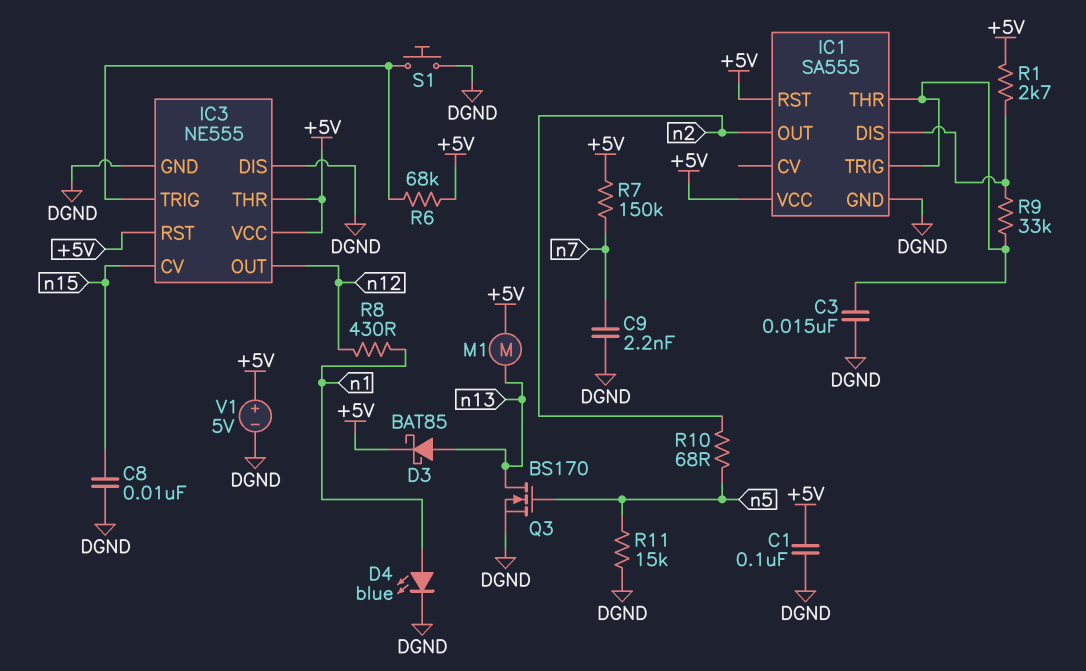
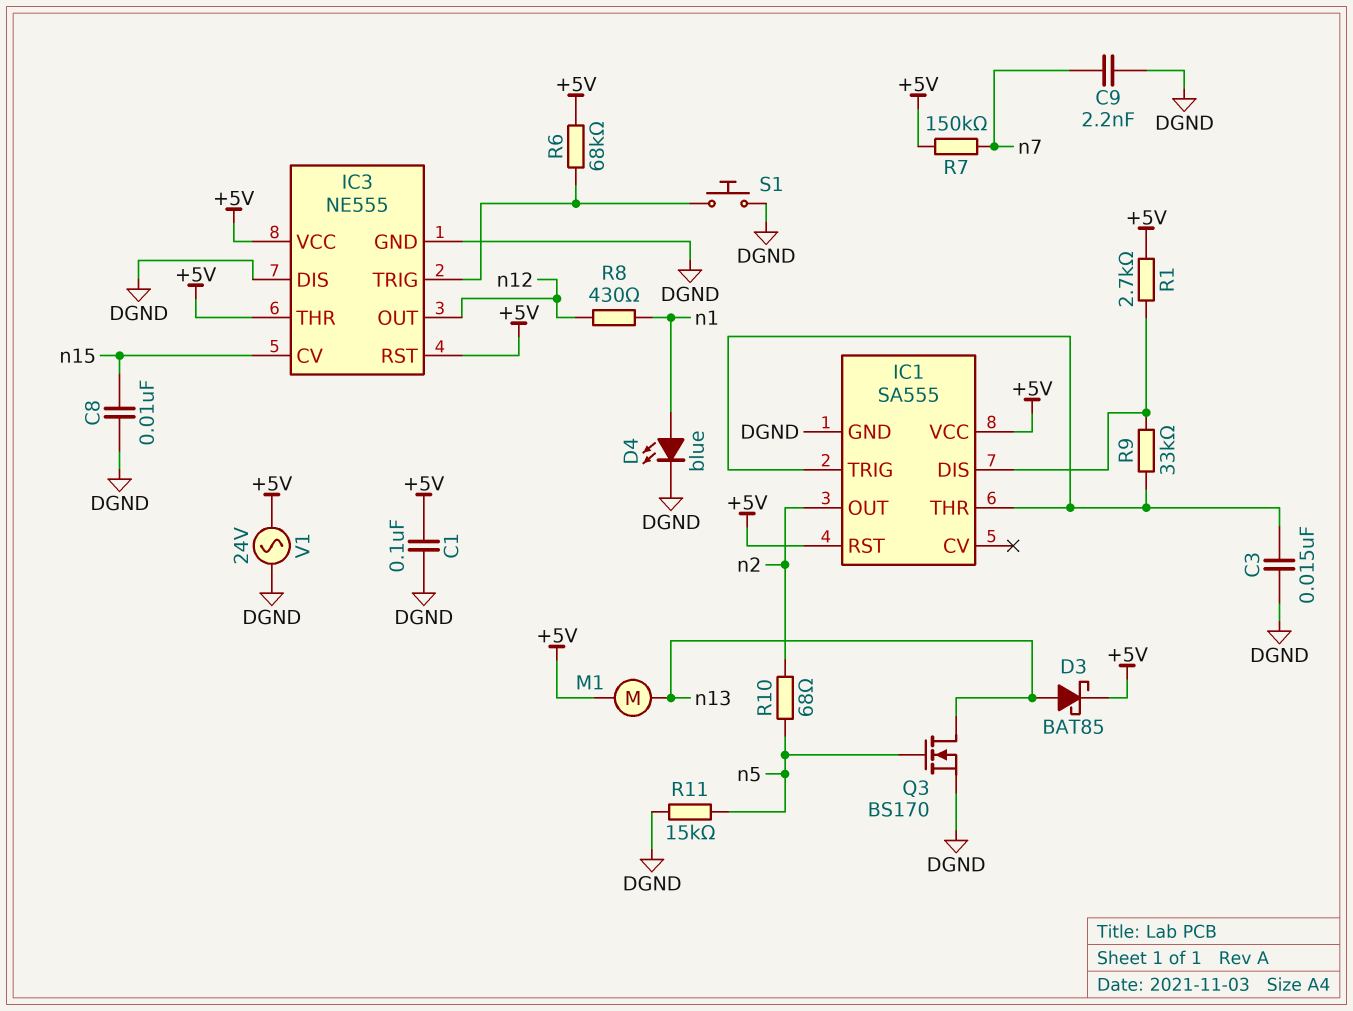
V1: 5V (plus +5V, minus DGND) -> AC 24V (+5V, DGND)

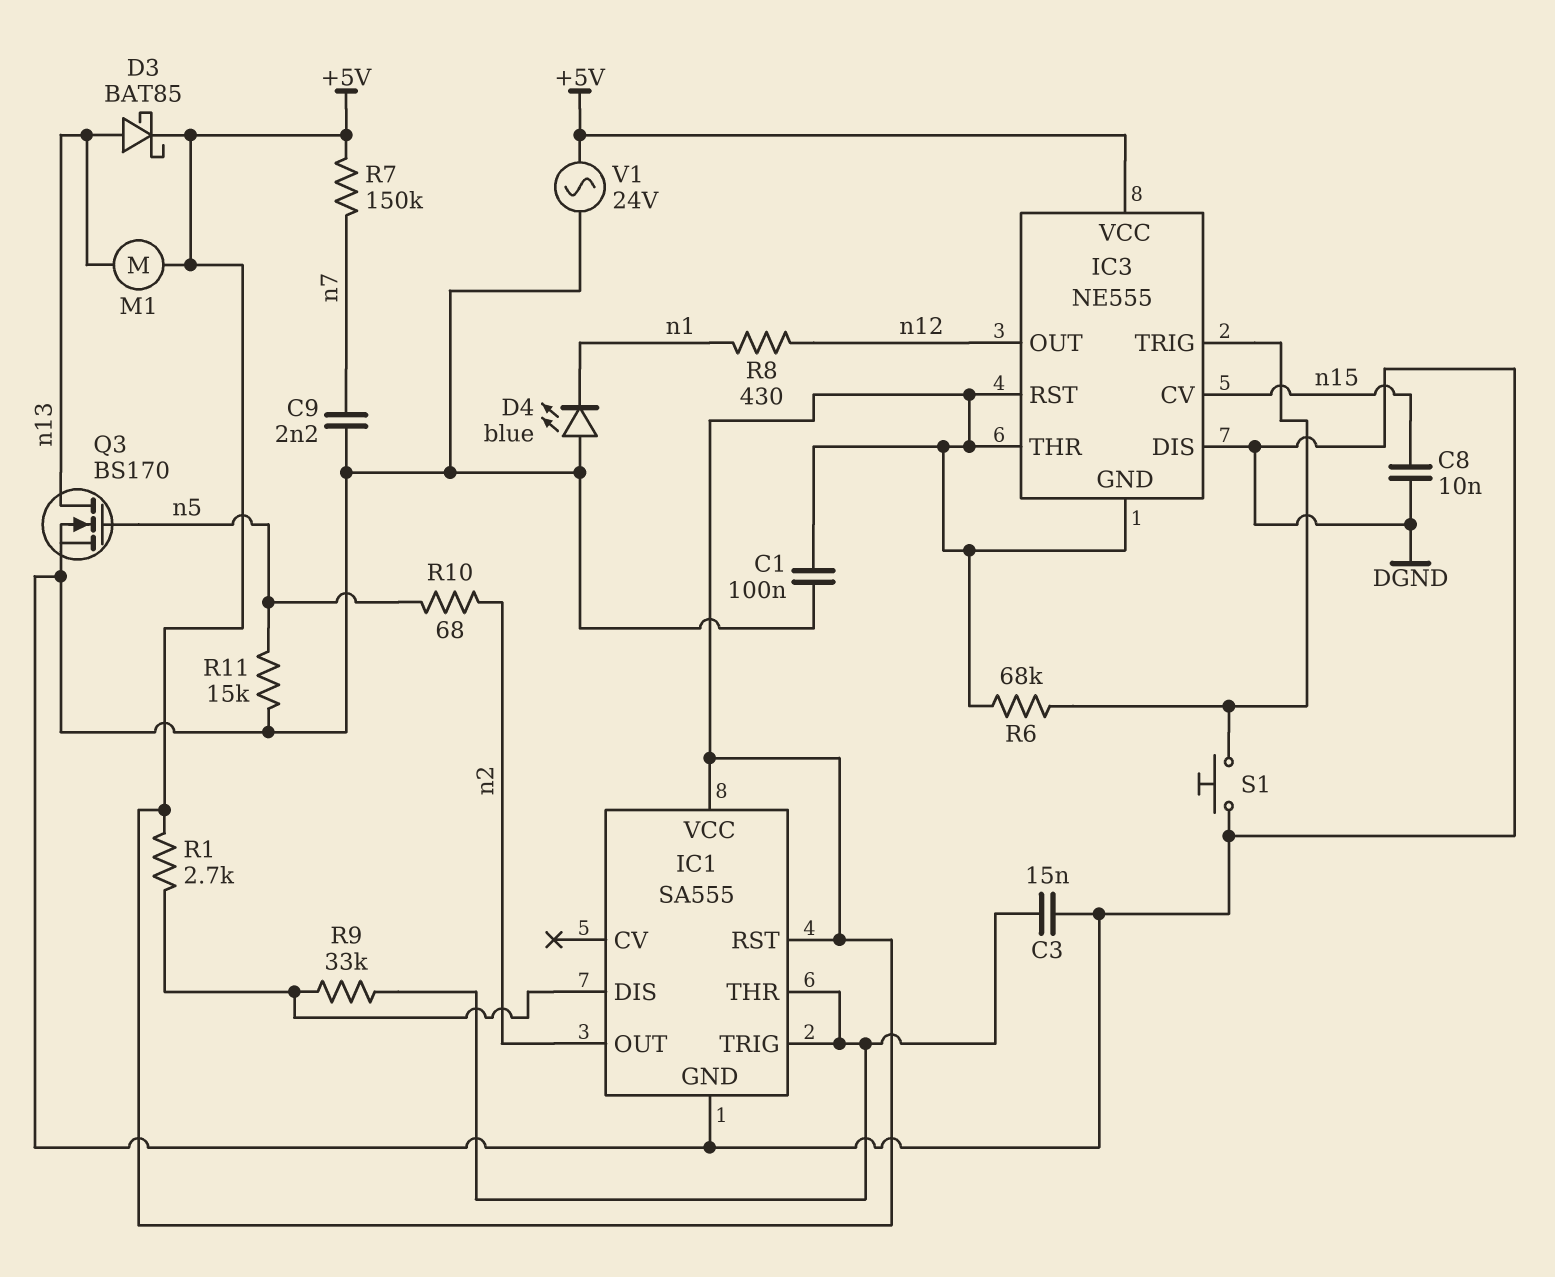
D4: LED blue (A n1, K DGND) -> LED blue (A DGND, K n1)
IC3 pin GND: DGND -> +5V

